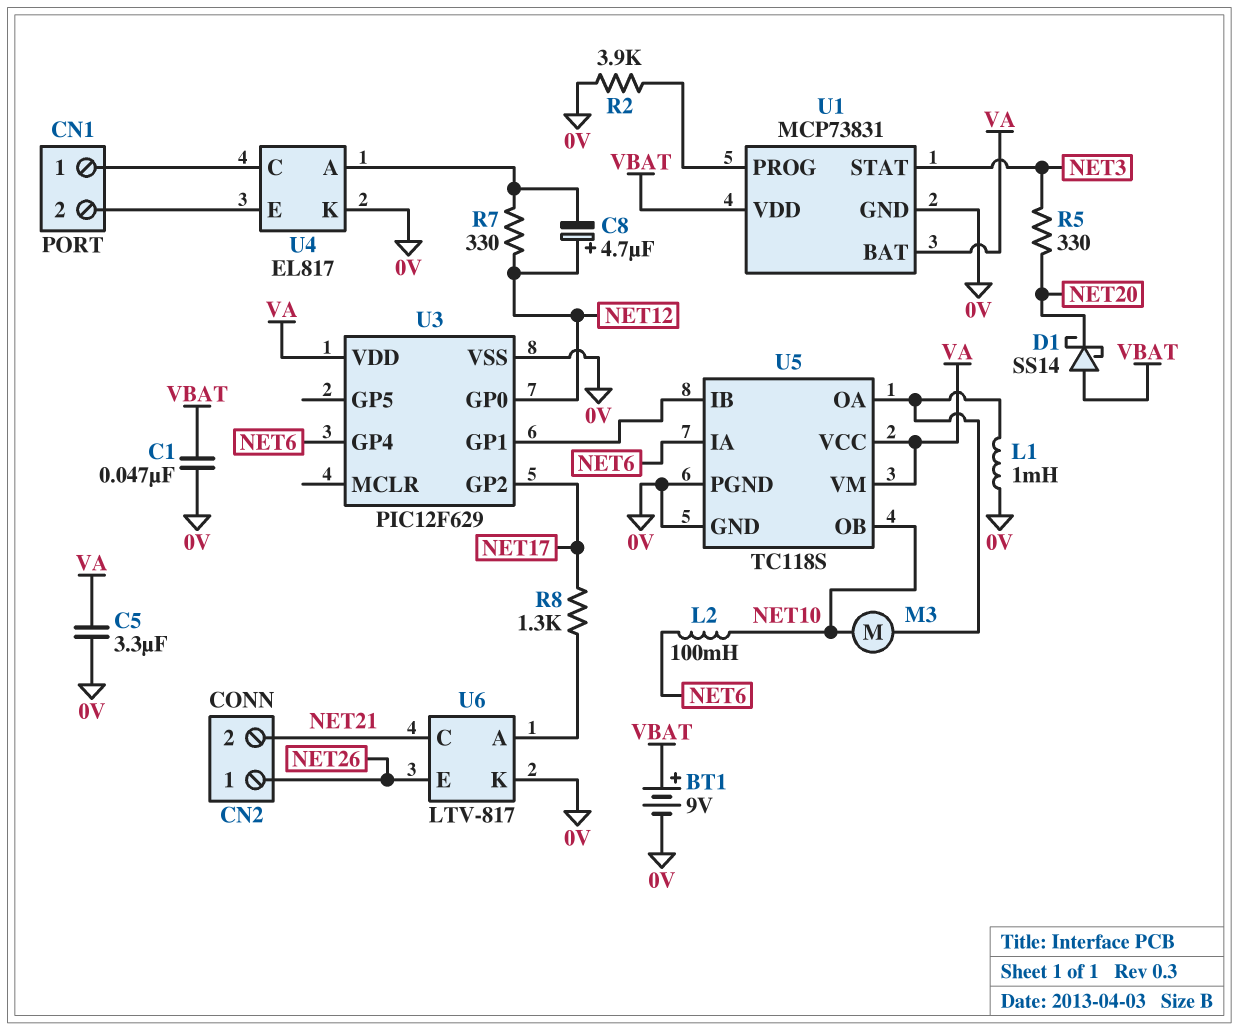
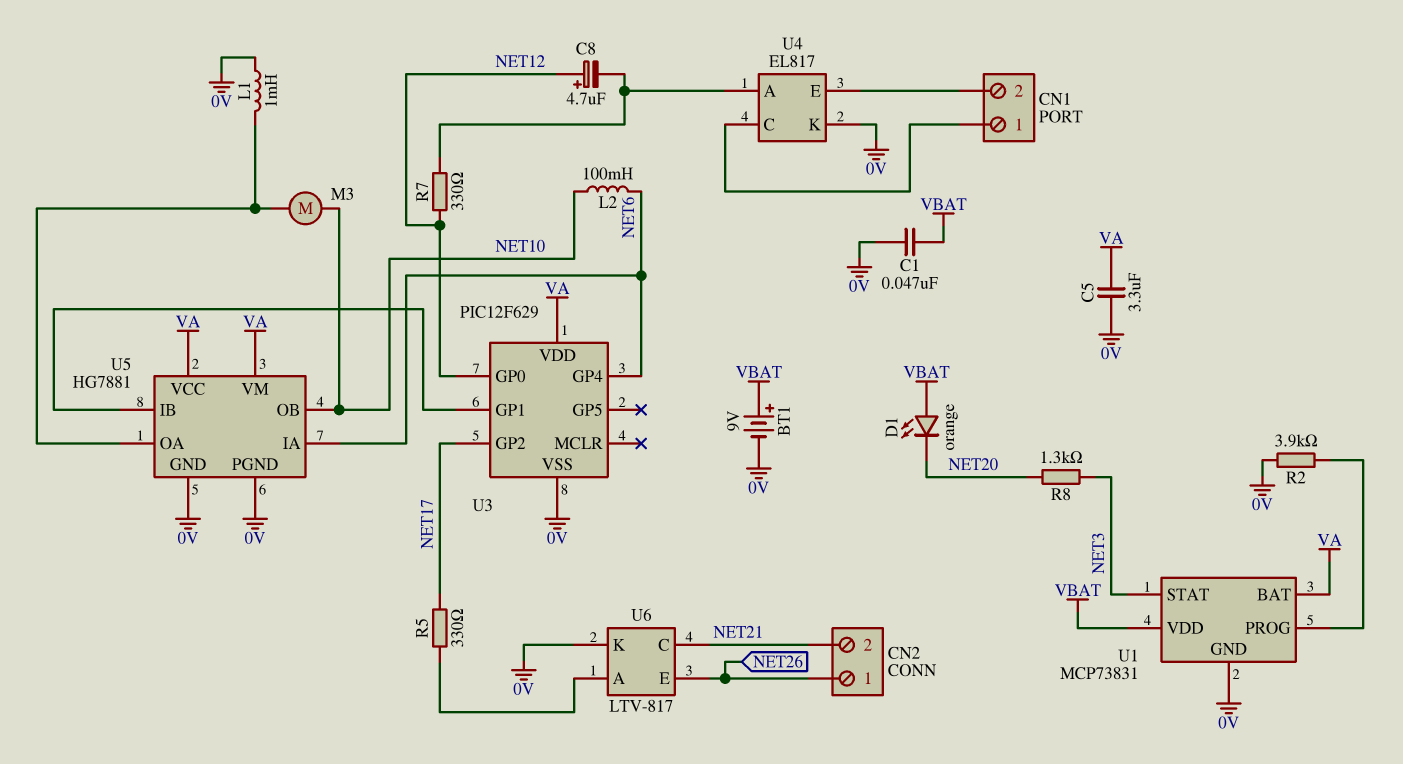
D1: schottky SS14 (A VBAT, K NET20) -> LED orange (A VBAT, K NET20)
R5: 330 (NET3, NET20) -> 330 (NET17, U6/A)
R8: 1.3k (NET17, U6/A) -> 1.3k (NET3, NET20)
U5: TC118S -> HG7881

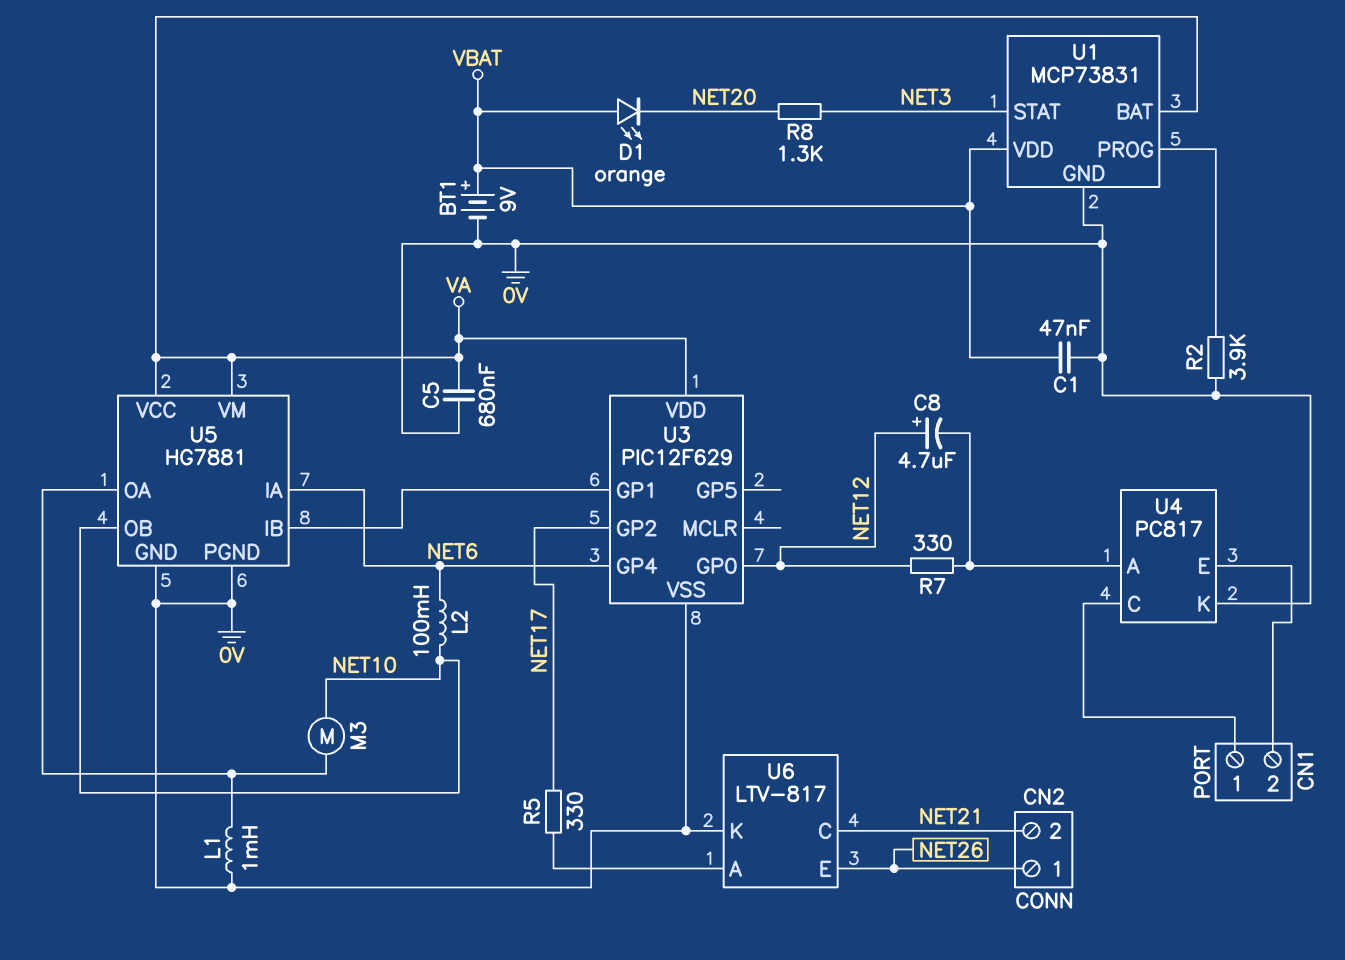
C5: 3.3uF (0V, VA) -> 680nF (0V, VA)
U4: EL817 -> PC817

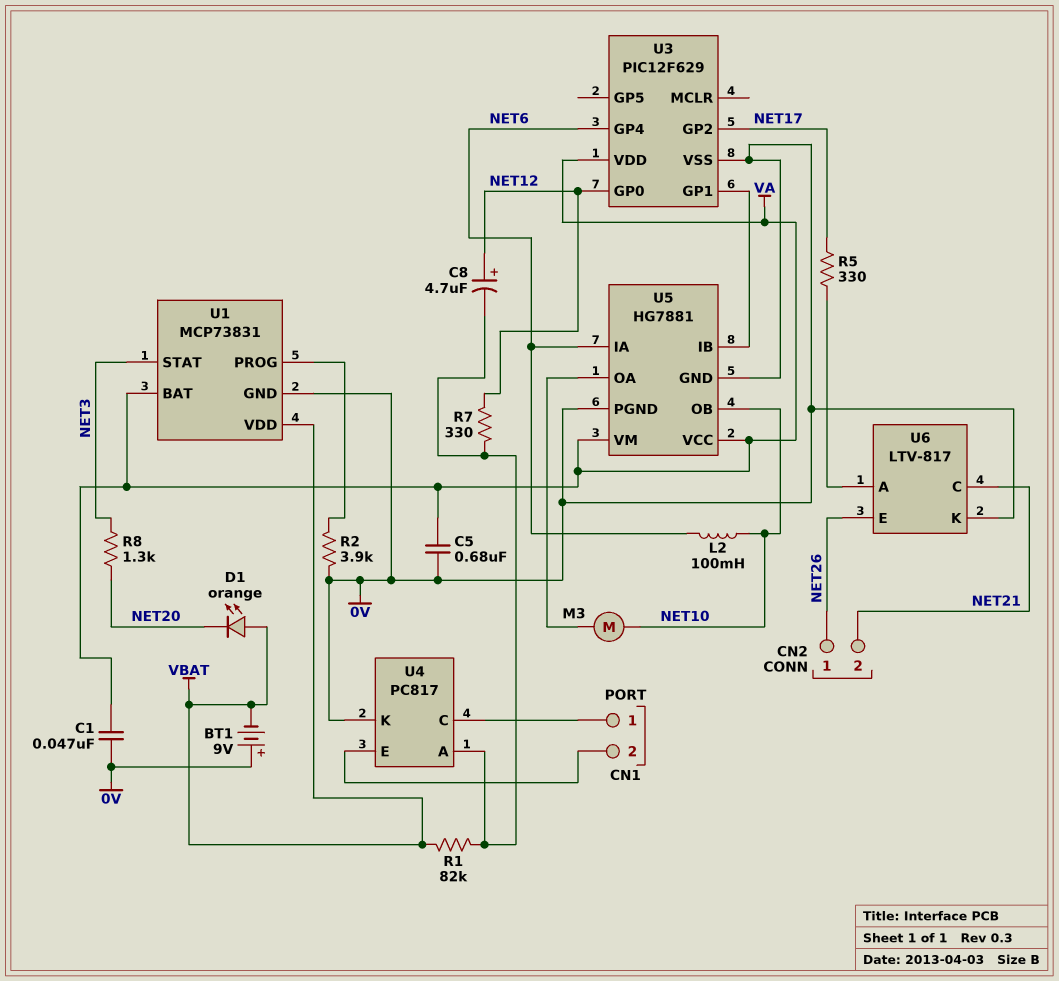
BT1: 9V (plus VBAT, minus 0V) -> 9V (plus 0V, minus VBAT)
C1: 47nF (0V, VBAT) -> 47nF (0V, VA)
L1: 1mH (0V, U5/OA) -> none
R1: none -> 82k (U4/A, VBAT)

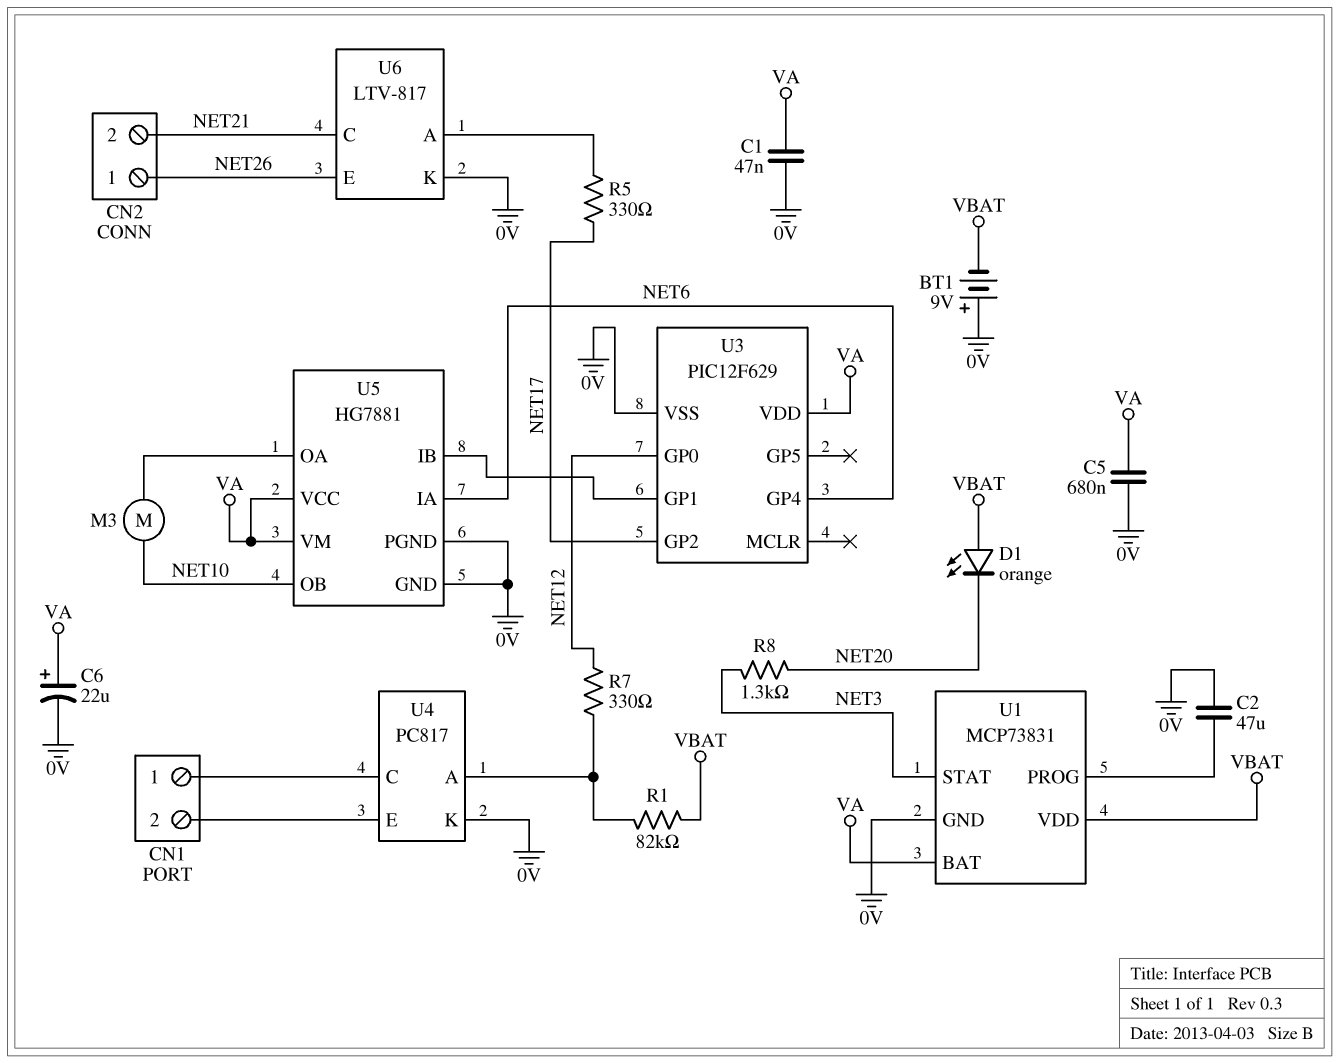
C2: none -> 47uF (0V, U1/PROG)
C6: none -> 22uF (plus VA, minus 0V)
C8: 4.7uF (plus NET12, minus U4/A) -> none
L2: 100mH (NET6, NET10) -> none
R2: 3.9k (0V, U1/PROG) -> none

